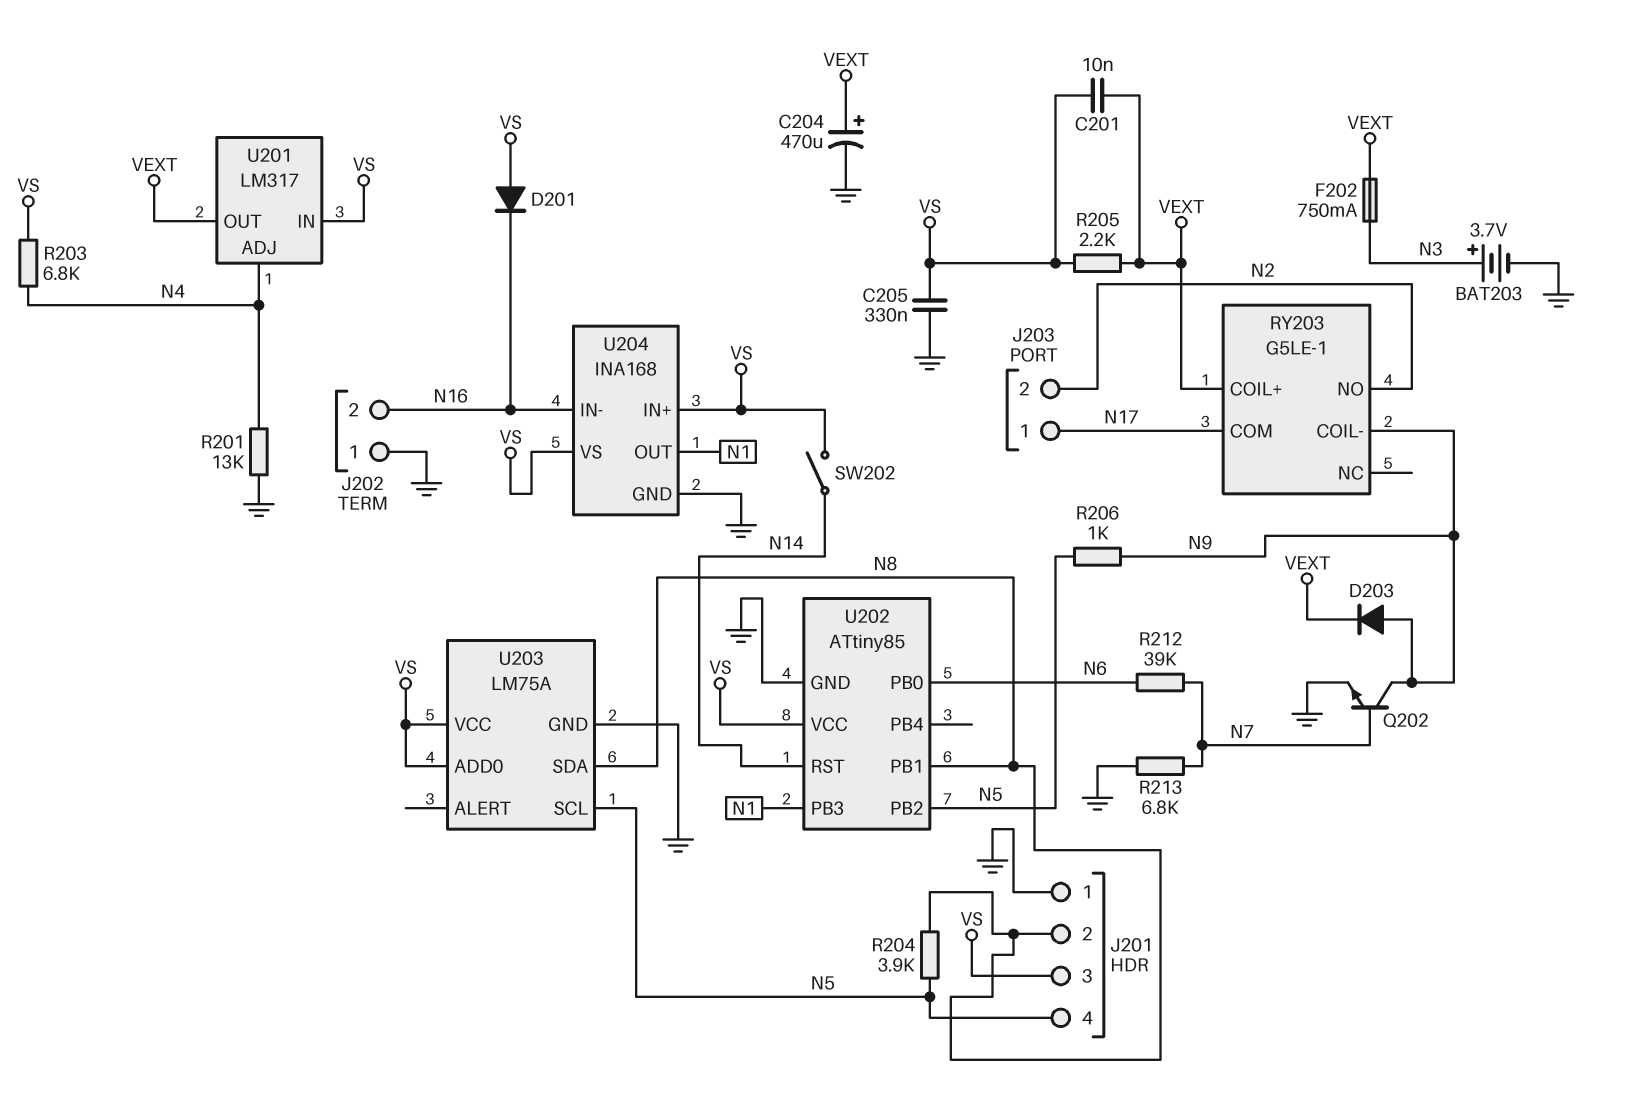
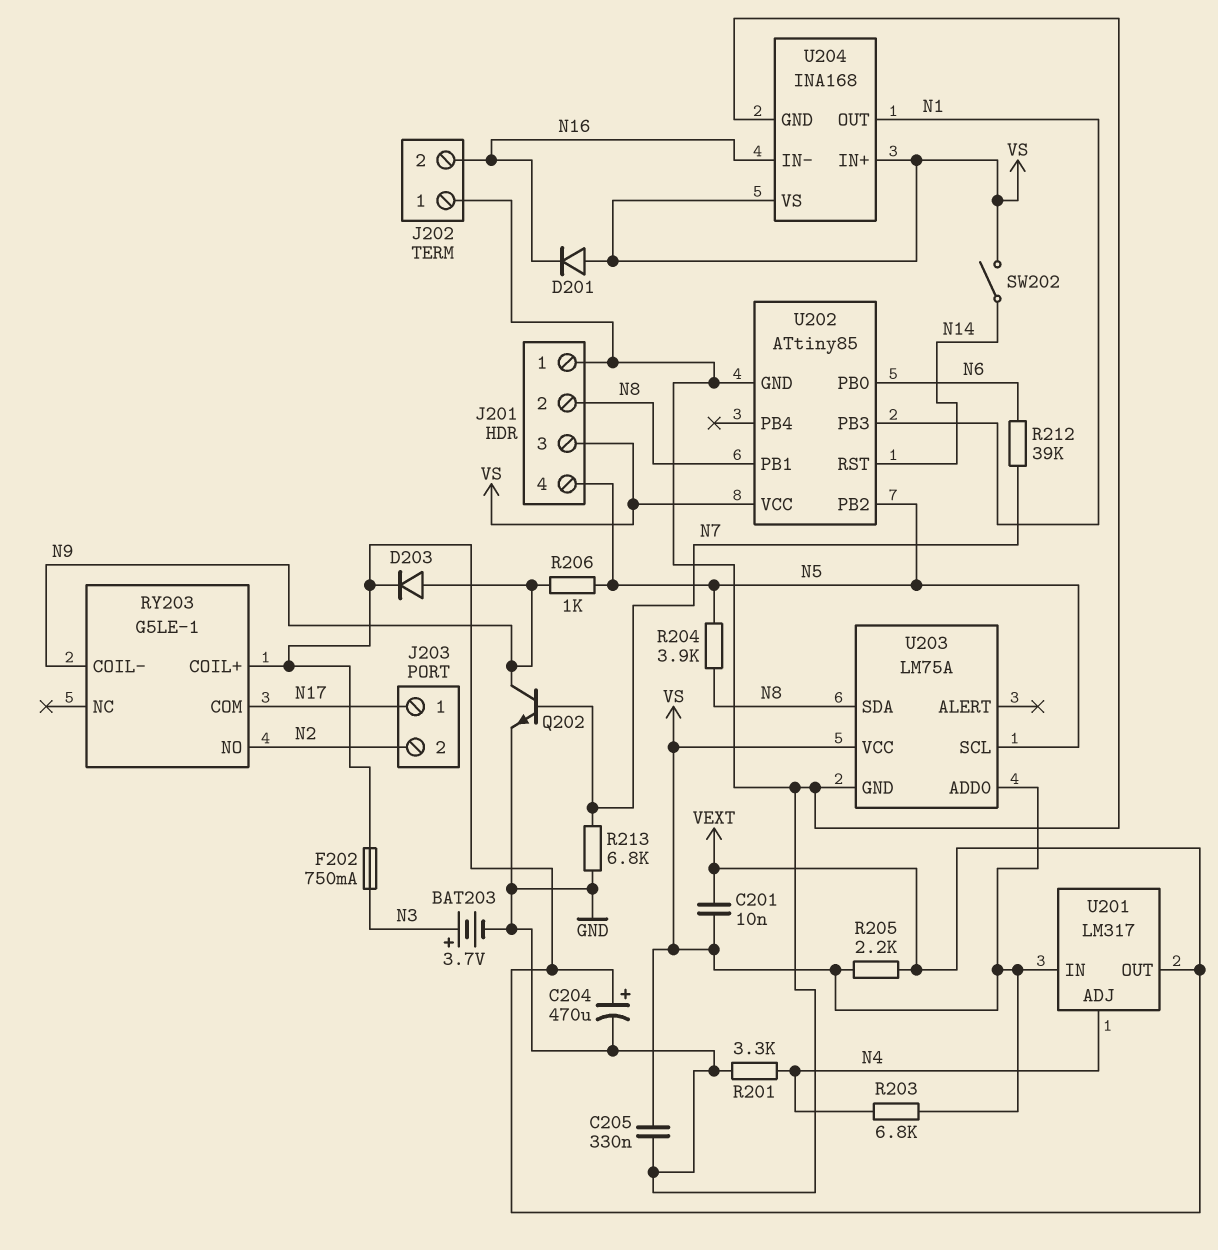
R201: 13k (GND, N4) -> 3.3k (GND, N4)

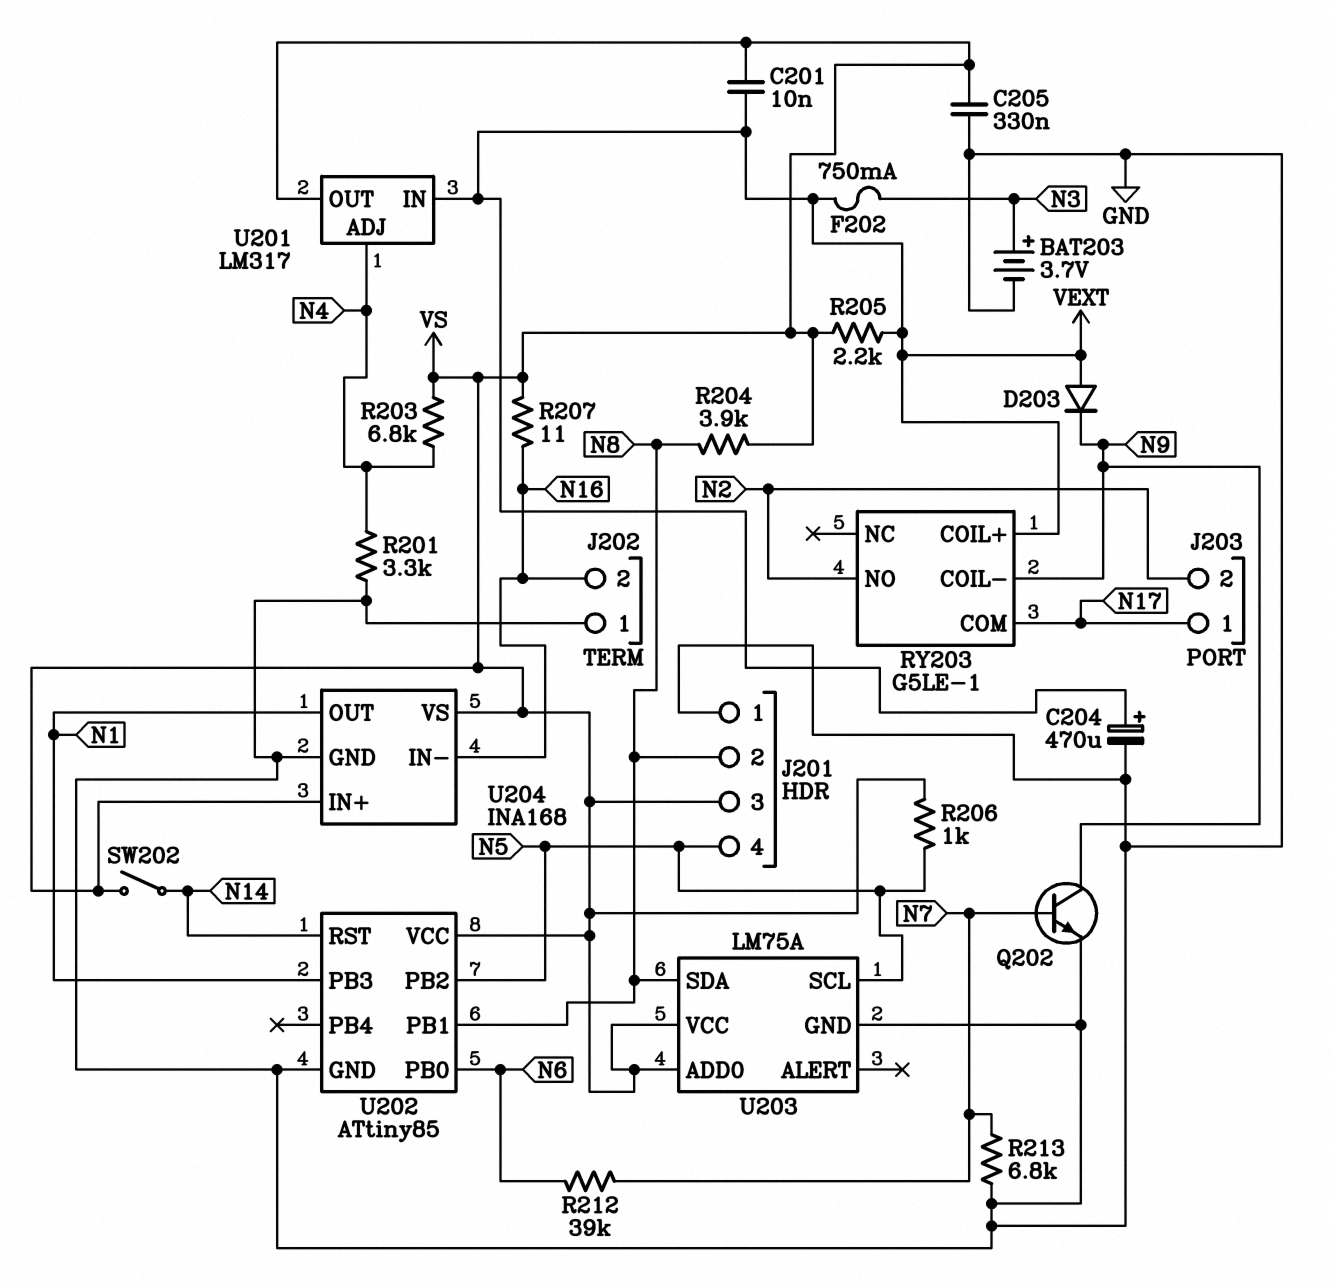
D201: diode (A VS, K N16) -> none
D203: diode (A N9, K VEXT) -> diode (A VEXT, K N9)
R204: 3.9k (N5, N8) -> 3.9k (N8, VS)
R206: 1k (N5, N9) -> 1k (N5, VS)
R207: none -> 11 (N16, VS)
U201 pin IN: VS -> VEXT
U201 pin OUT: VEXT -> VS

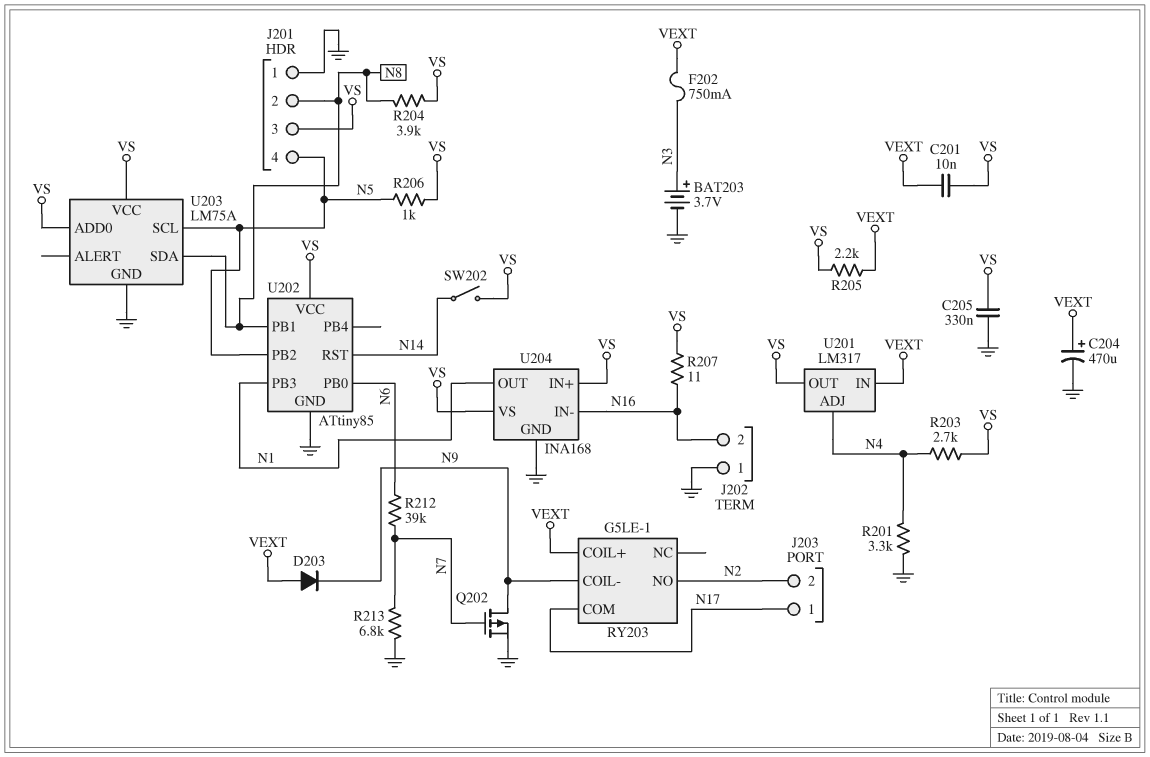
Q202: NPN (B N7, C N9, E GND) -> PMOS (G N7, D N9, S GND)
R203: 6.8k (N4, VS) -> 2.7k (N4, VS)

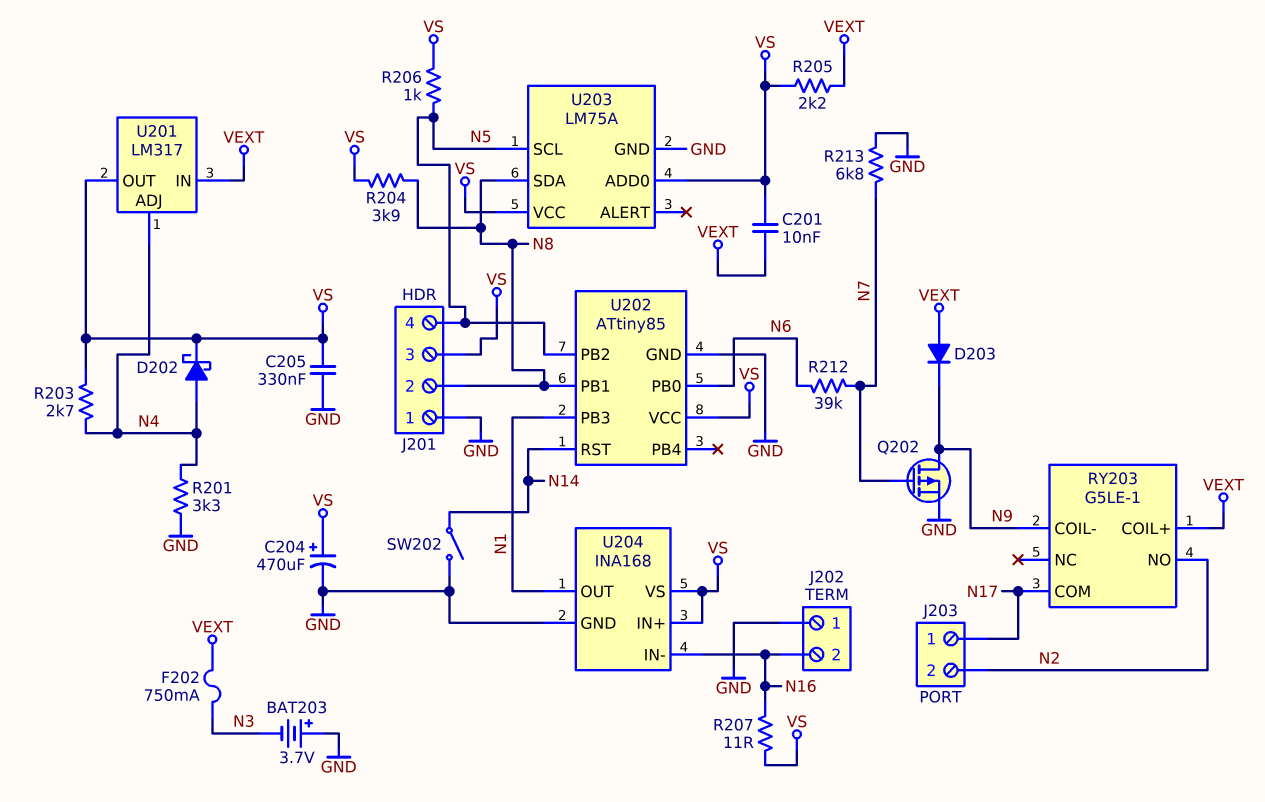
BAT203: 3.7V (plus N3, minus GND) -> 3.7V (plus GND, minus N3)
C204: 470uF (plus VEXT, minus GND) -> 470uF (plus VS, minus GND)
D202: none -> schottky (A N4, K VS)
SW202: switch (N14, VS) -> switch (GND, N14)

